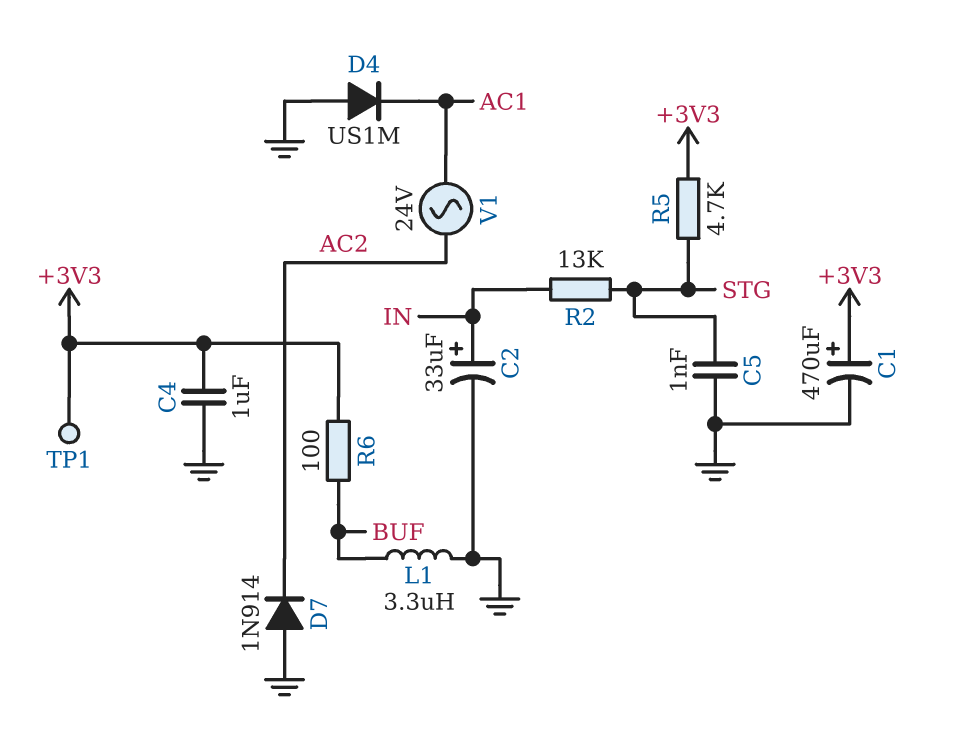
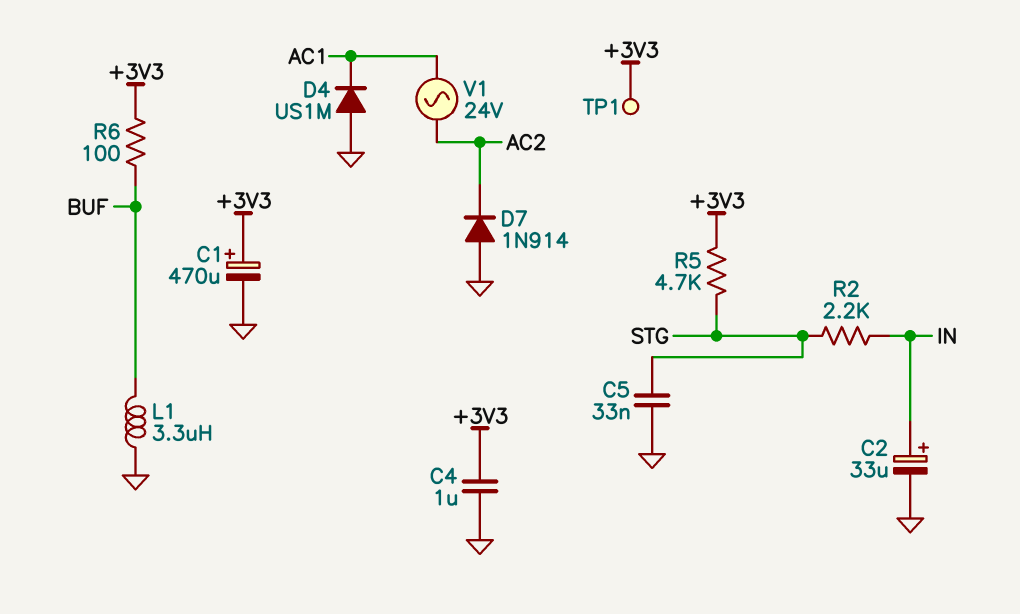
C5: 1nF (GND, STG) -> 33nF (GND, STG)
R2: 13k (IN, STG) -> 2.2k (IN, STG)

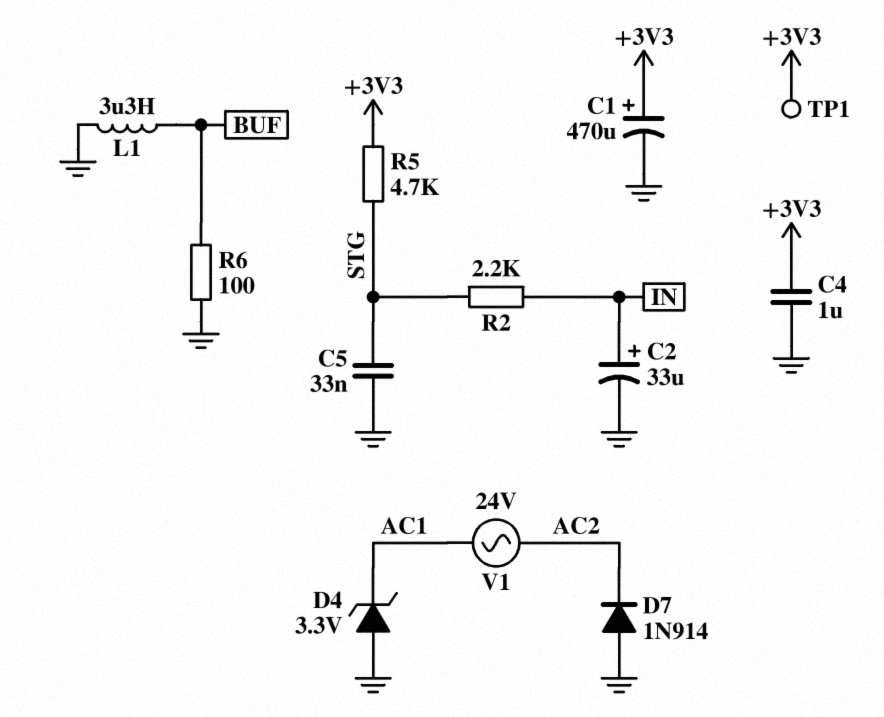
D4: diode US1M (A GND, K AC1) -> zener 3.3V (A GND, K AC1)
R6: 100 (+3V3, BUF) -> 100 (BUF, GND)

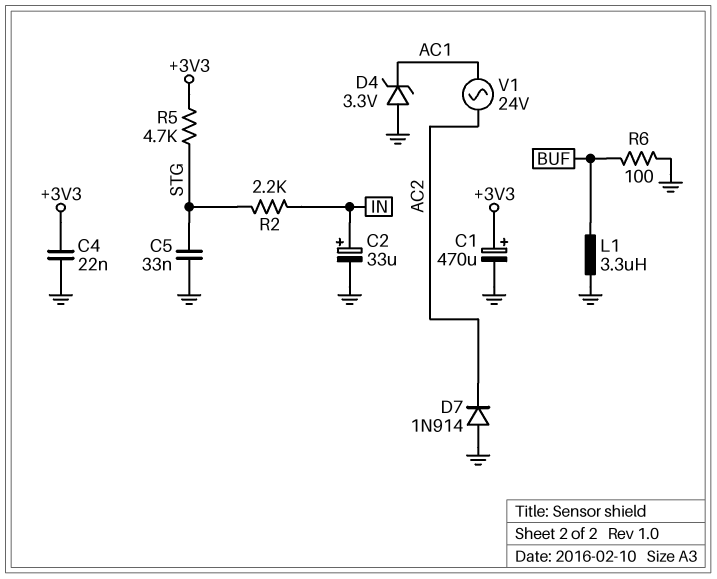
C4: 1uF (+3V3, GND) -> 22nF (+3V3, GND)
TP1: test point (+3V3) -> none

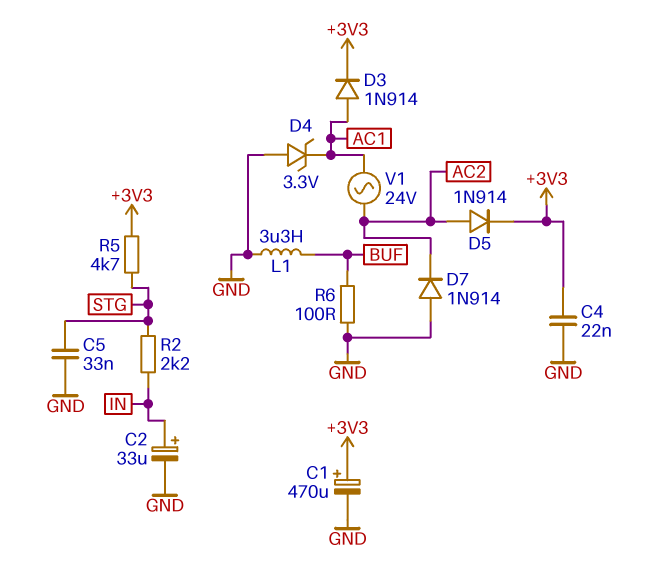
D3: none -> diode 1N914 (A AC1, K +3V3)
D5: none -> diode 1N914 (A AC2, K +3V3)

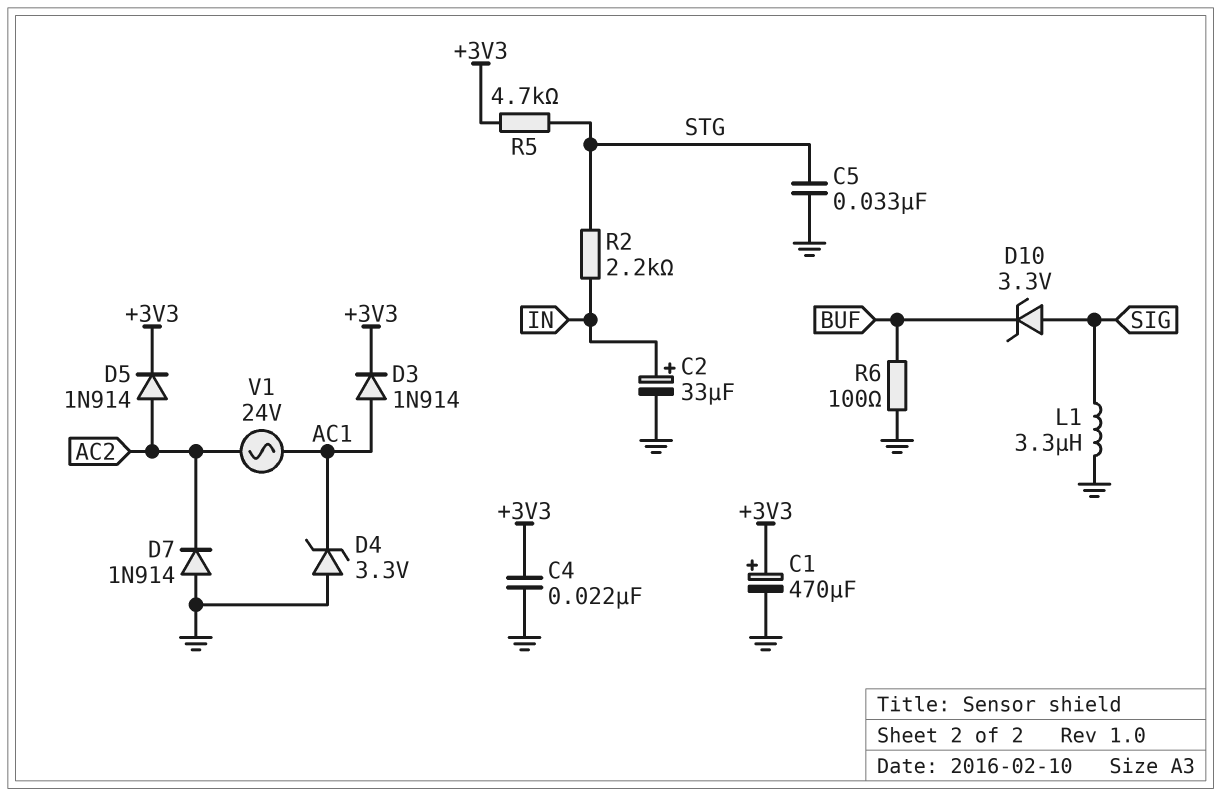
D10: none -> zener 3.3V (A SIG, K BUF)
L1: 3.3uH (BUF, GND) -> 3.3uH (GND, SIG)

